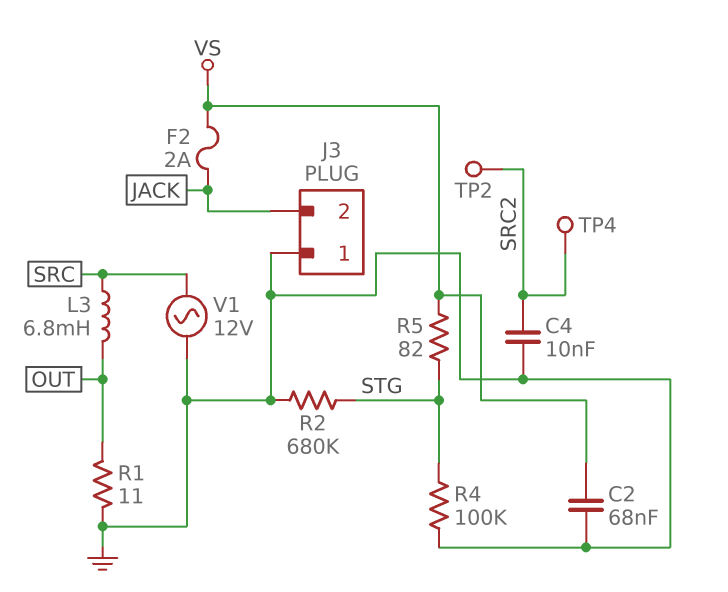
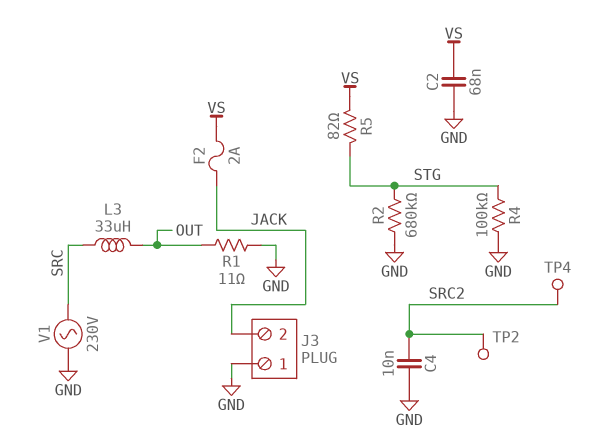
L3: 6.8mH (OUT, SRC) -> 33uH (OUT, SRC)
V1: AC 12V (GND, SRC) -> AC 230V (GND, SRC)

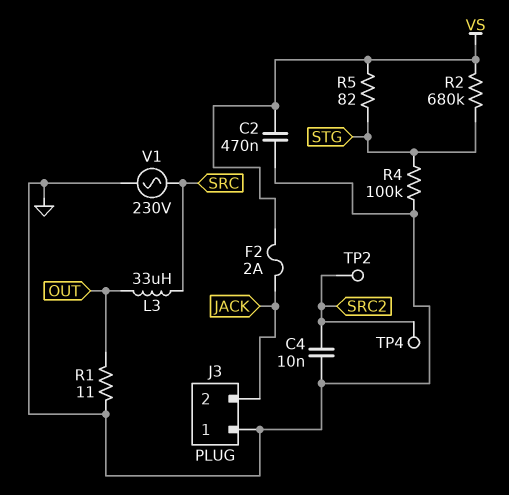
C2: 68nF (GND, VS) -> 470nF (GND, VS)
R2: 680k (GND, STG) -> 680k (STG, VS)

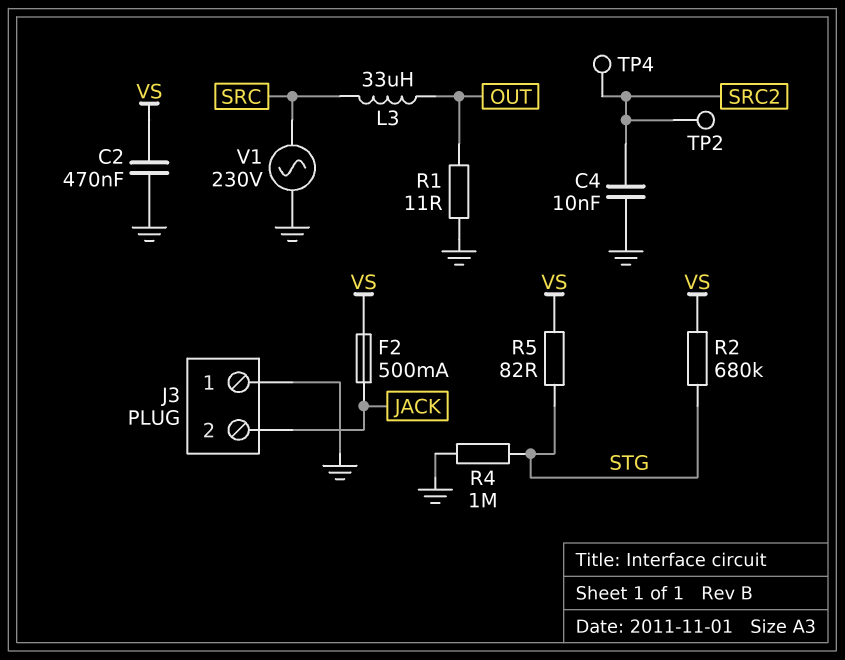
F2: 2A (JACK, VS) -> 500mA (JACK, VS)
R4: 100k (GND, STG) -> 1M (GND, STG)

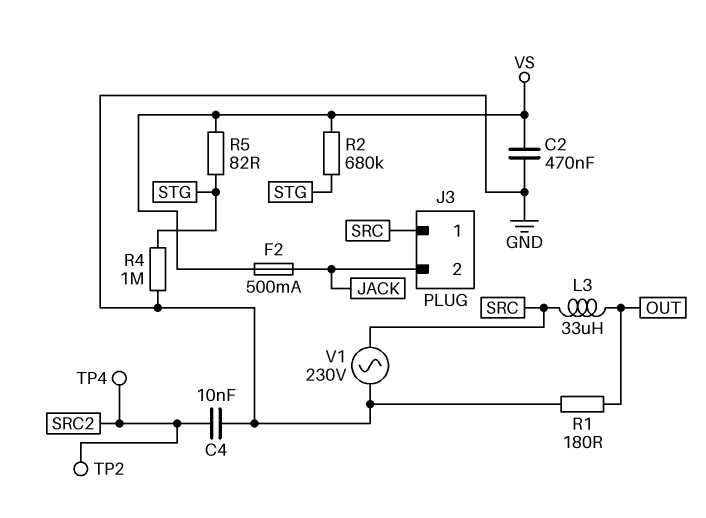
J3 pin 1: GND -> SRC
R1: 11 (GND, OUT) -> 180 (GND, OUT)

